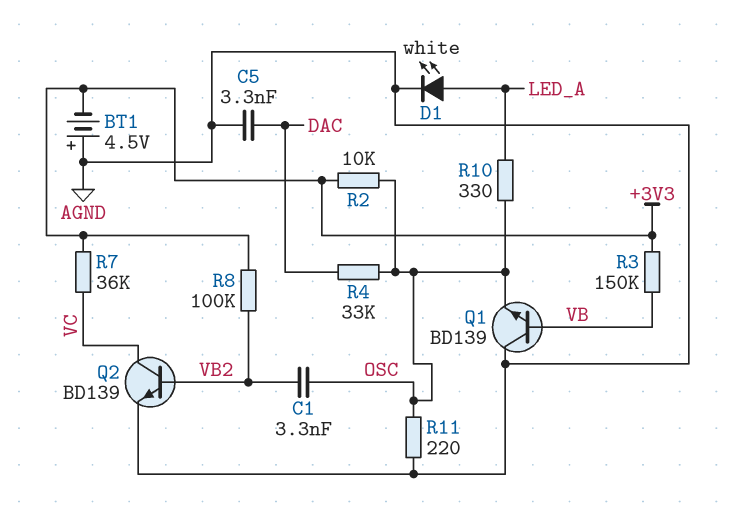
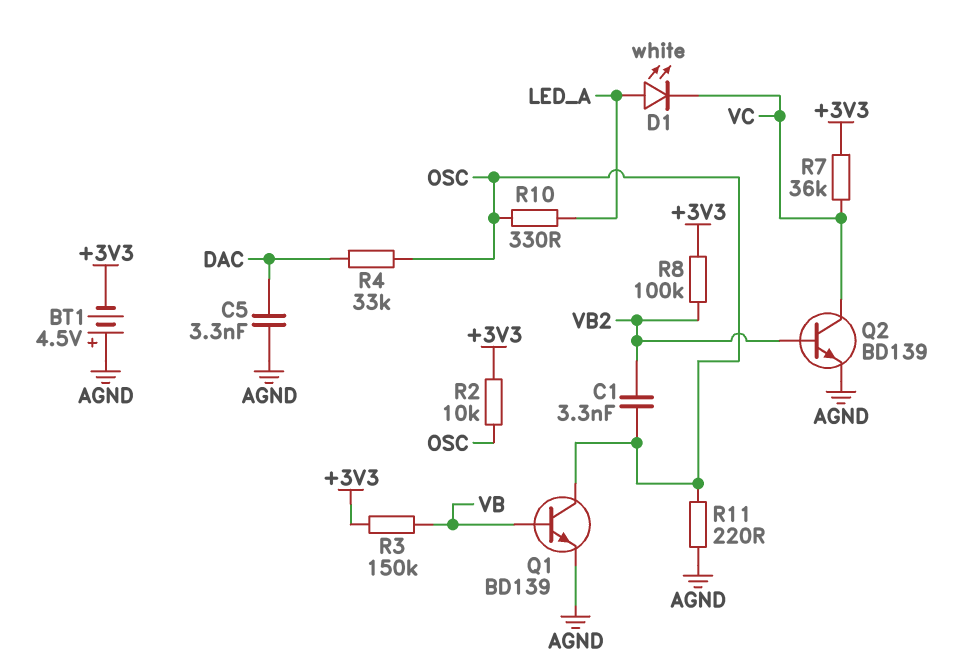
D1: LED white (A LED_A, K AGND) -> LED white (A LED_A, K VC)
Q1: NPN BD139 (B VB, C AGND, E OSC) -> NPN BD139 (B VB, C OSC, E AGND)

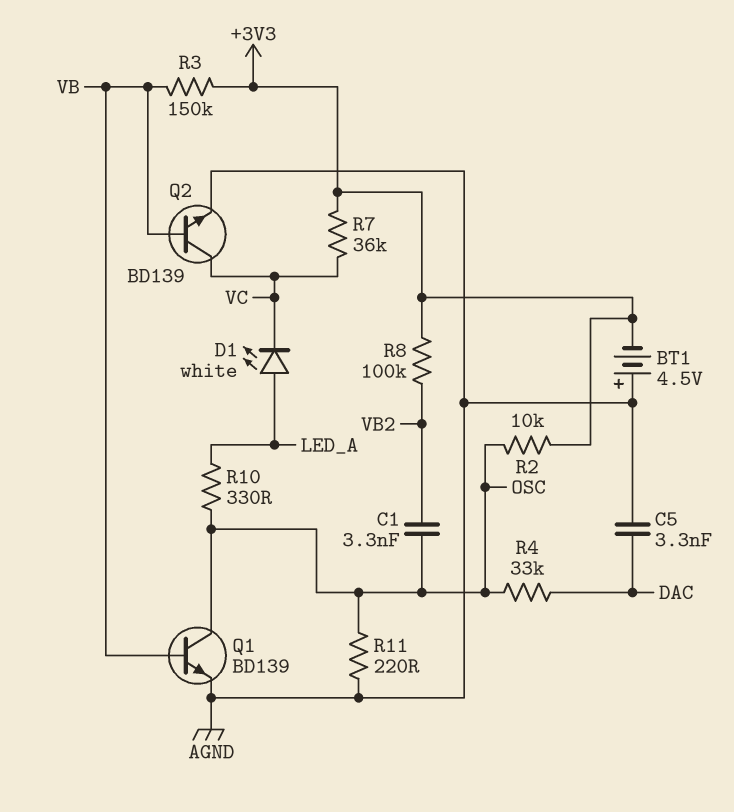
Q2: NPN BD139 (B VB2, C VC, E AGND) -> NPN BD139 (B VB, C VC, E AGND)

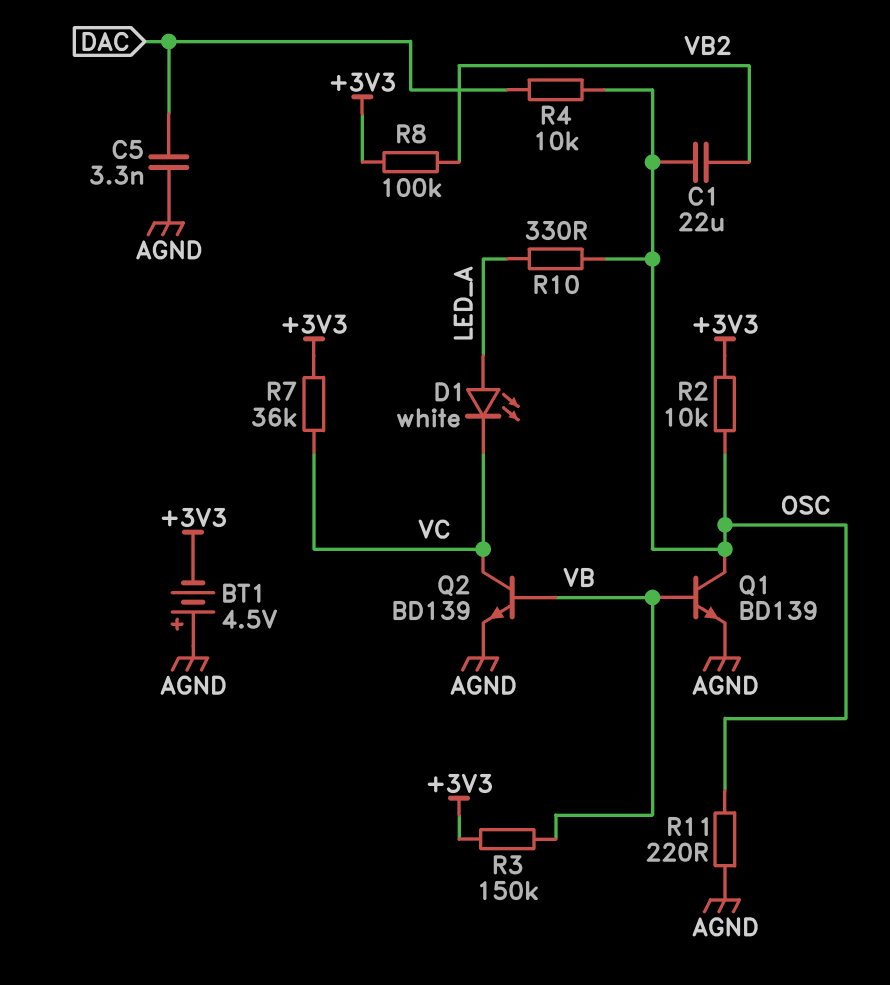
C1: 3.3nF (OSC, VB2) -> 22uF (OSC, VB2)
R4: 33k (DAC, OSC) -> 10k (DAC, OSC)

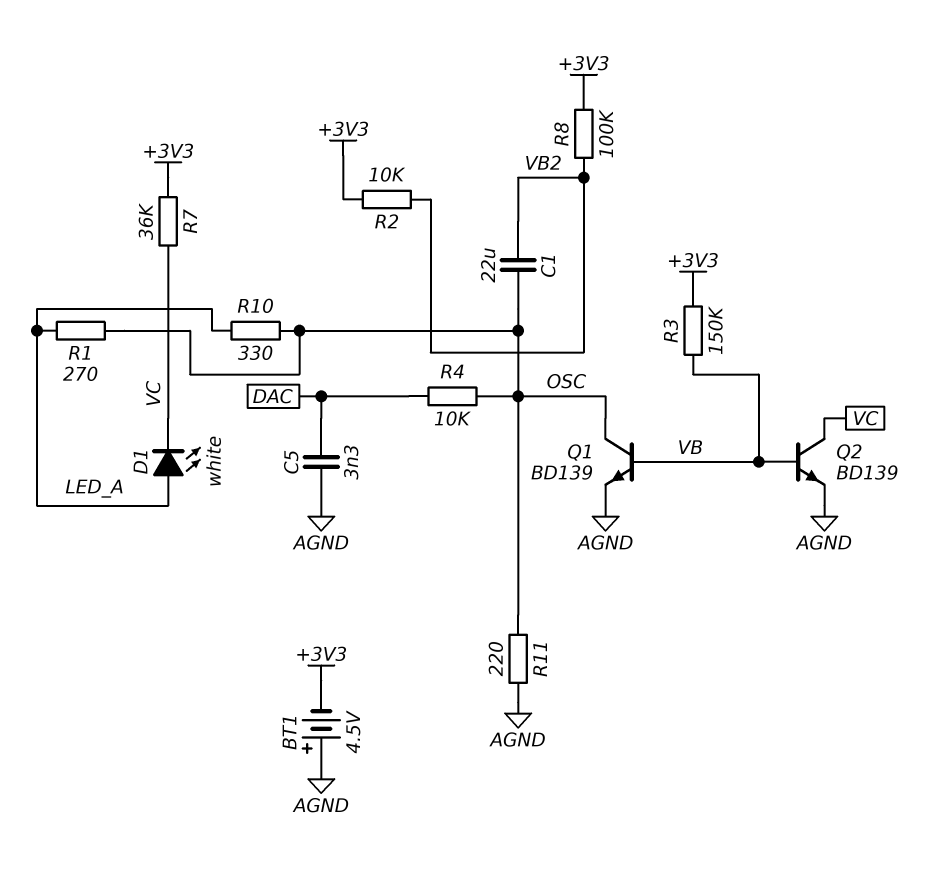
R1: none -> 270 (LED_A, OSC)
R2: 10k (+3V3, OSC) -> 10k (+3V3, VB2)

